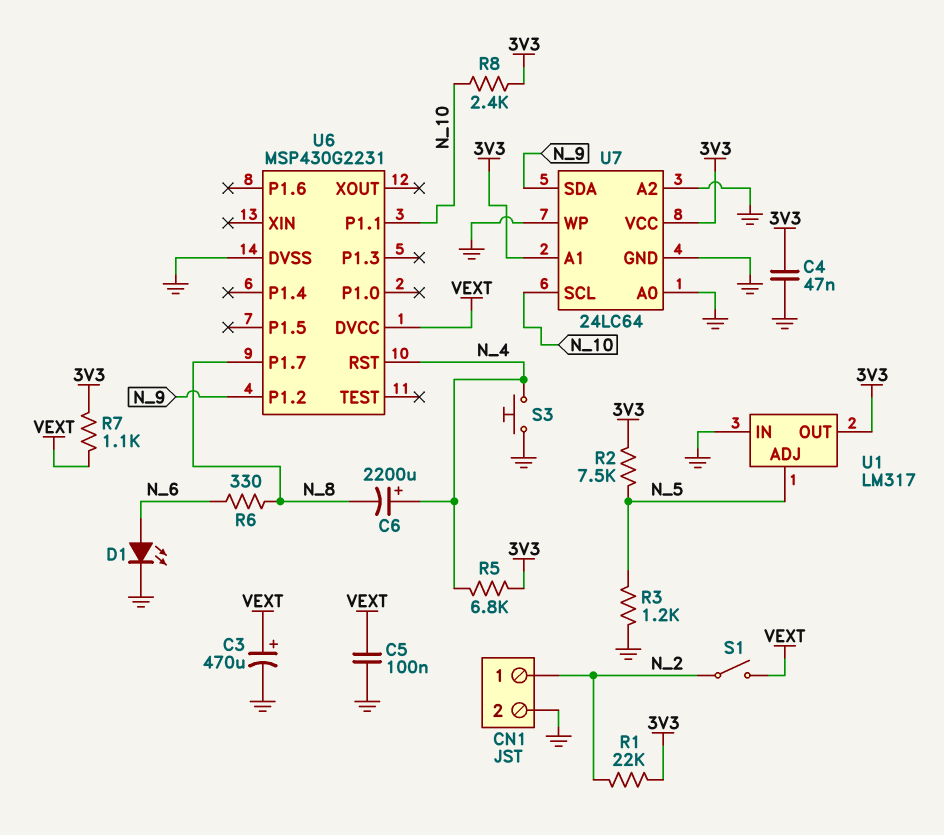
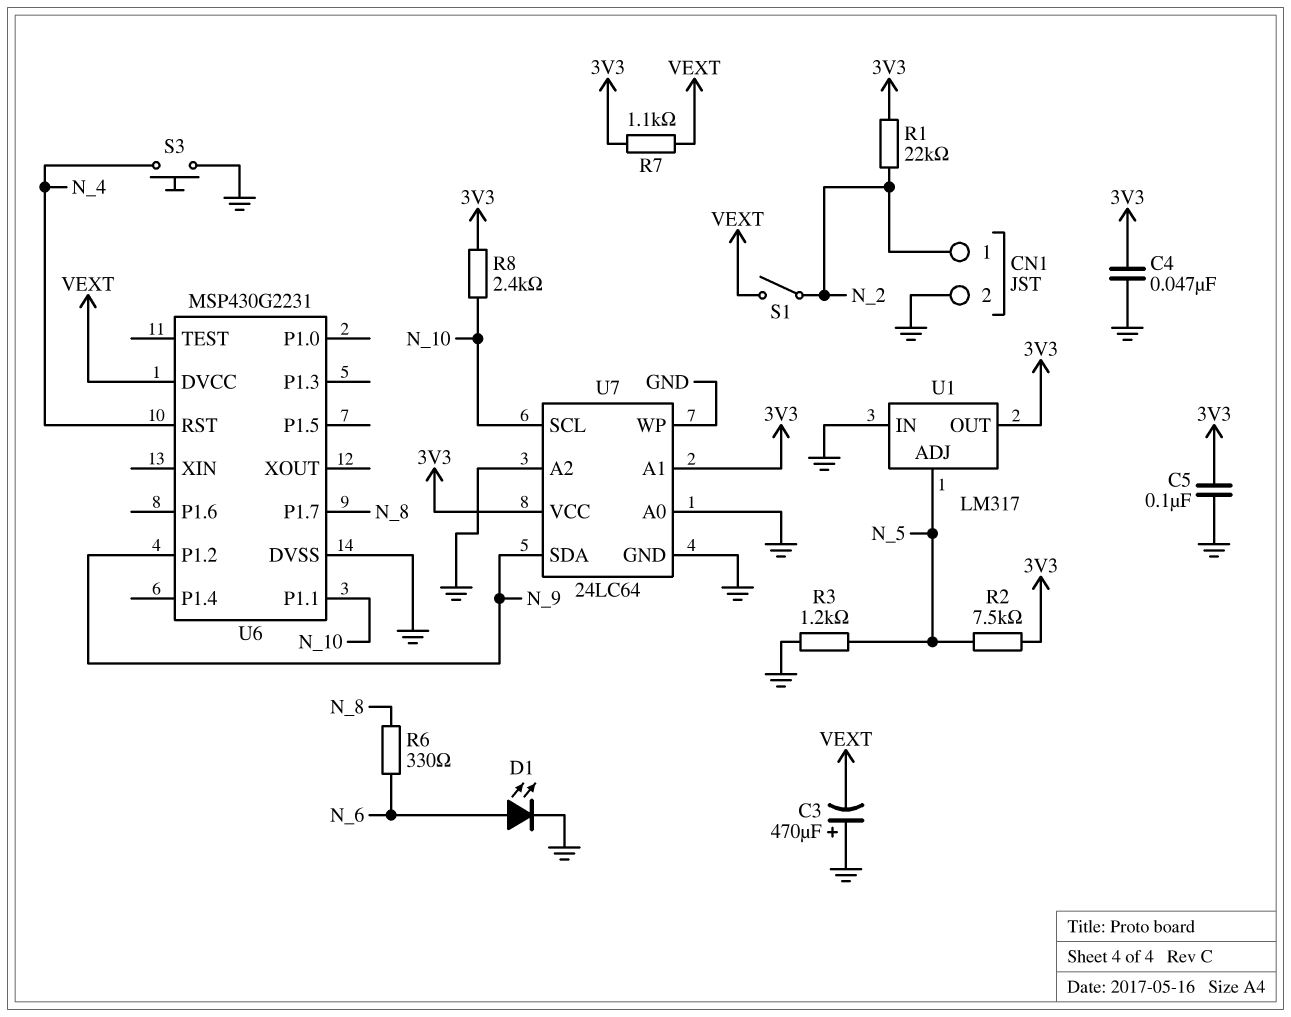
C3: 470uF (plus VEXT, minus GND) -> 470uF (plus GND, minus VEXT)
C5: 100nF (GND, VEXT) -> 100nF (3V3, GND)
C6: 2200uF (plus N_4, minus N_8) -> none
R5: 6.8k (3V3, N_4) -> none

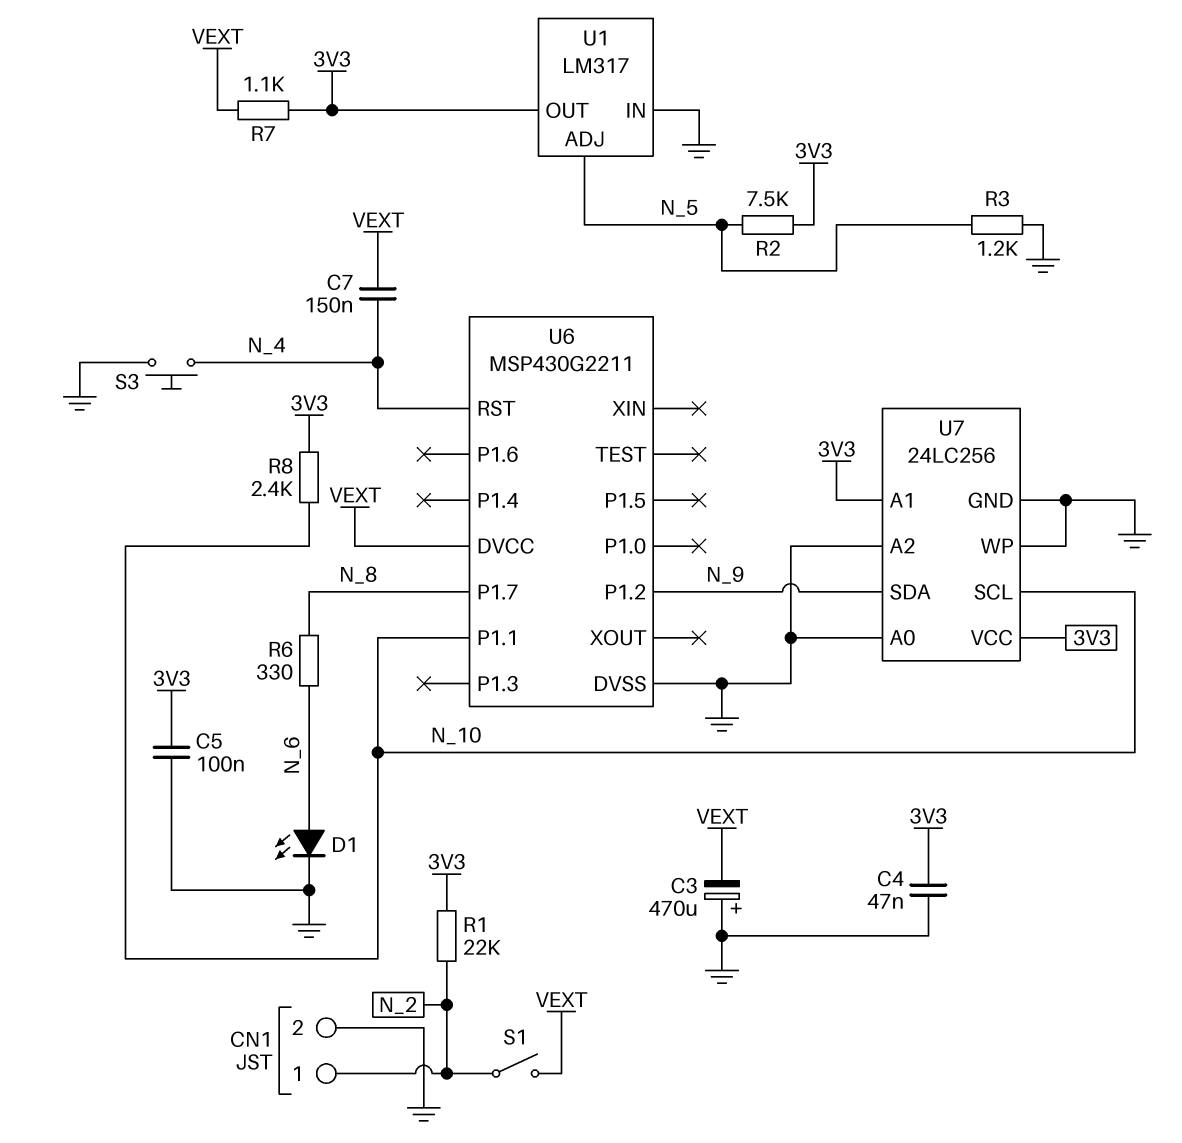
C7: none -> 150nF (N_4, VEXT)
U6: MSP430G2231 -> MSP430G2211
U7: 24LC64 -> 24LC256

